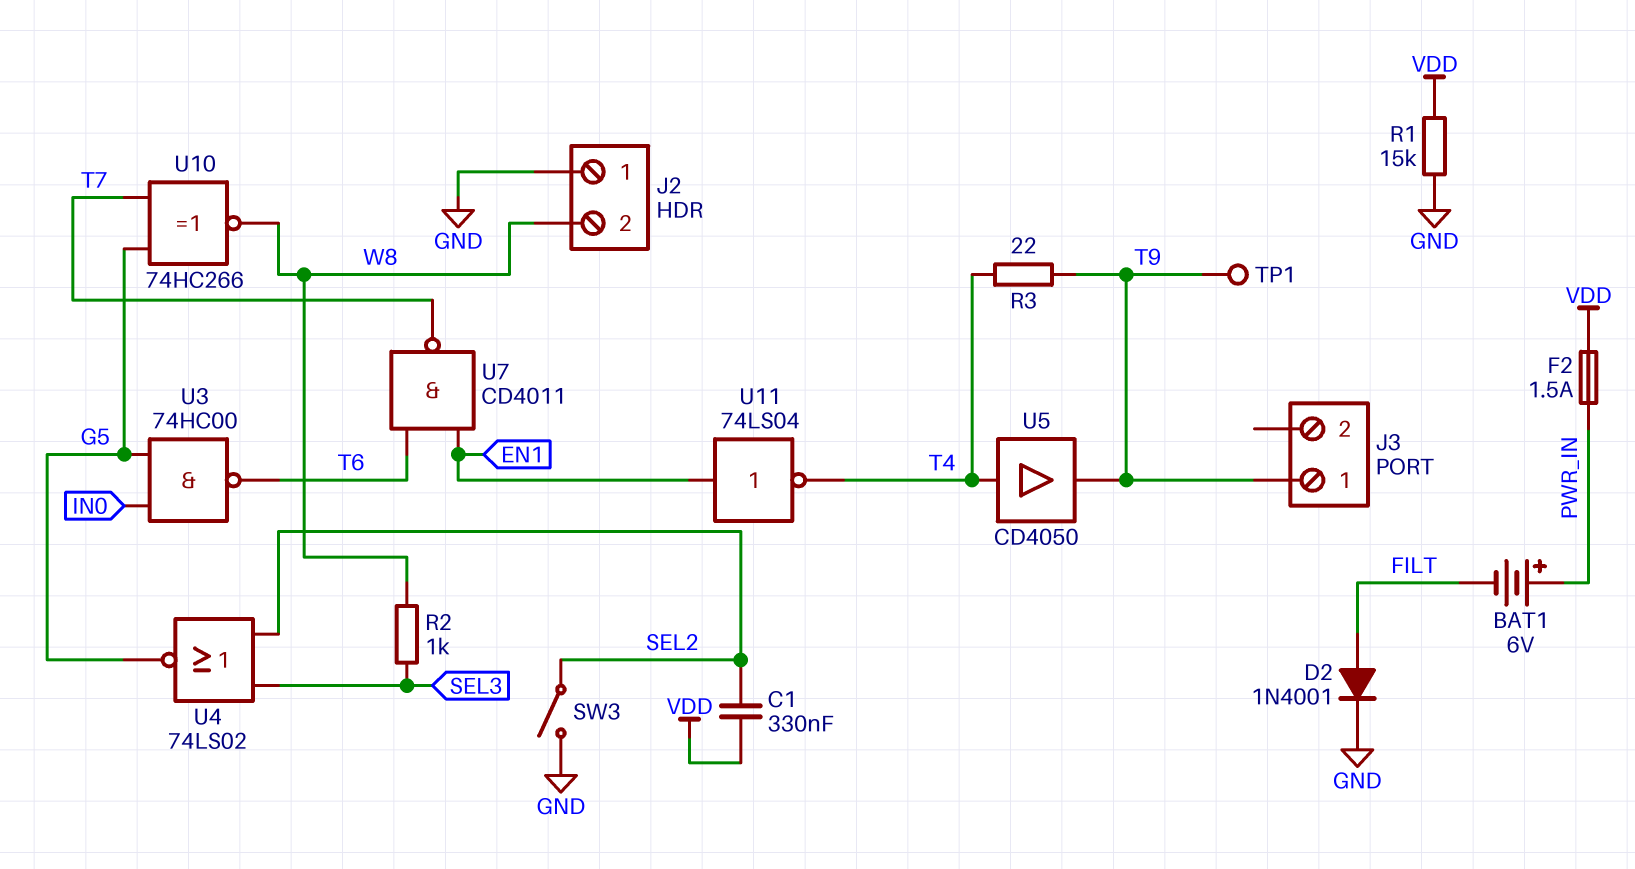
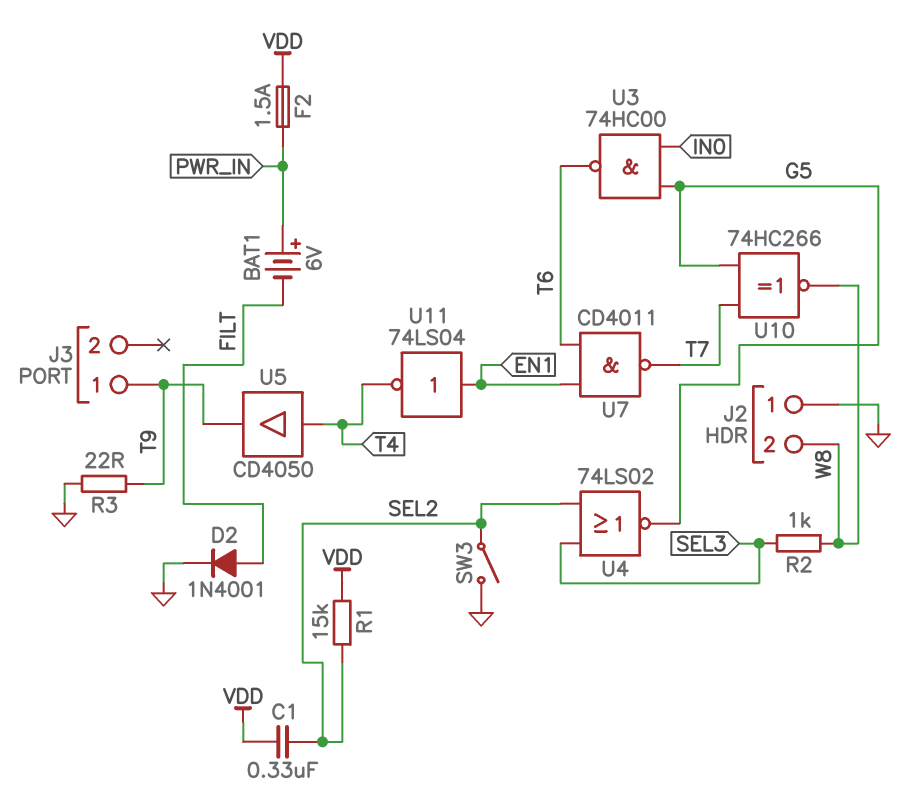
R1: 15k (GND, VDD) -> 15k (SEL2, VDD)
R3: 22 (T4, T9) -> 22 (GND, T9)
TP1: test point (T9) -> none

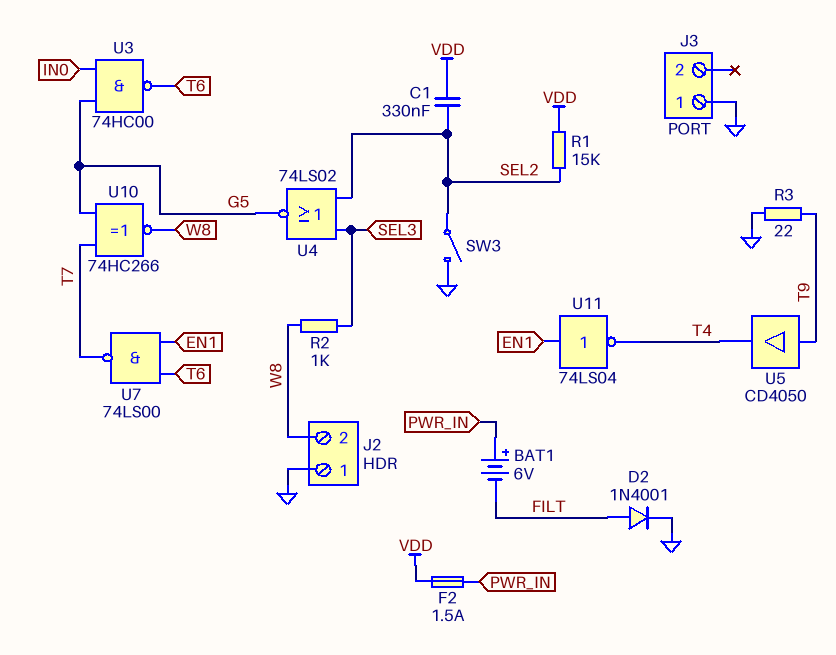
J3 pin 1: T9 -> GND
U5: buffer CD4050 (in T4, out T9) -> buffer CD4050 (in T9, out T4)
U7: NAND CD4011 (in EN1, in T6, out T7) -> NAND 74LS00 (in EN1, in T6, out T7)

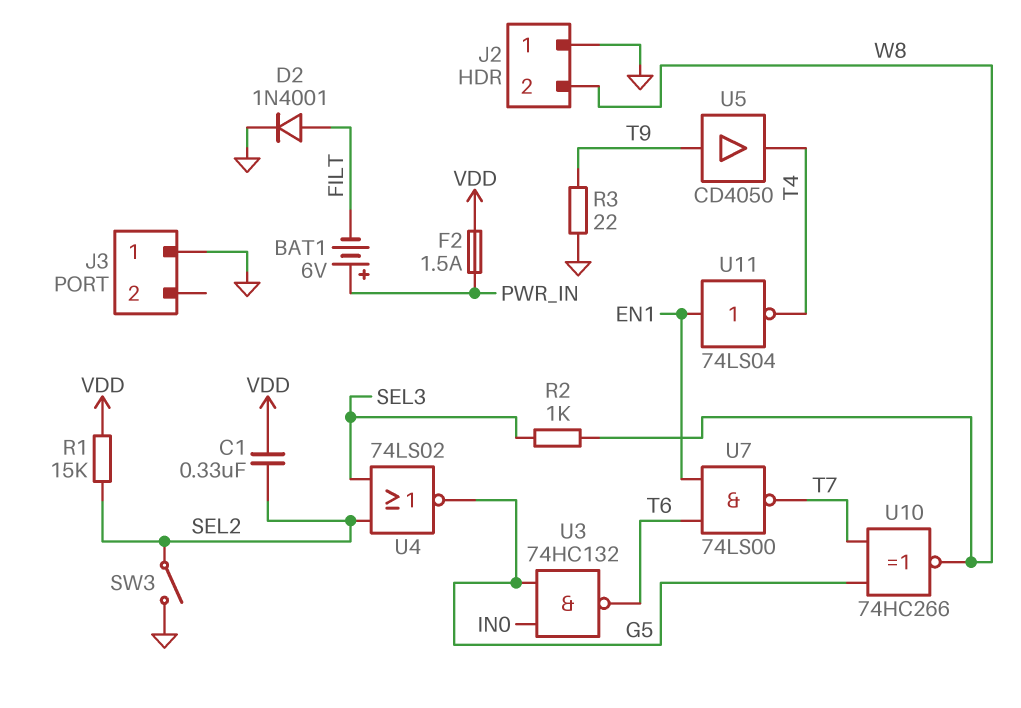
U3: NAND 74HC00 (in G5, in IN0, out T6) -> NAND 74HC132 (in G5, in IN0, out T6)

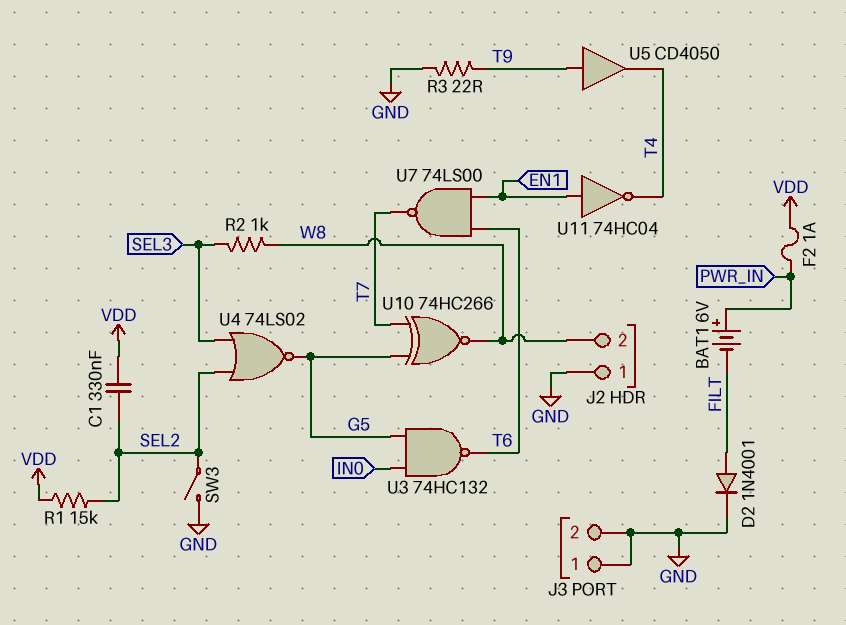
F2: 1.5A (PWR_IN, VDD) -> 1A (PWR_IN, VDD)
J3 pin 2: none -> GND
U11: NOT 74LS04 (in EN1, out T4) -> NOT 74HC04 (in EN1, out T4)

